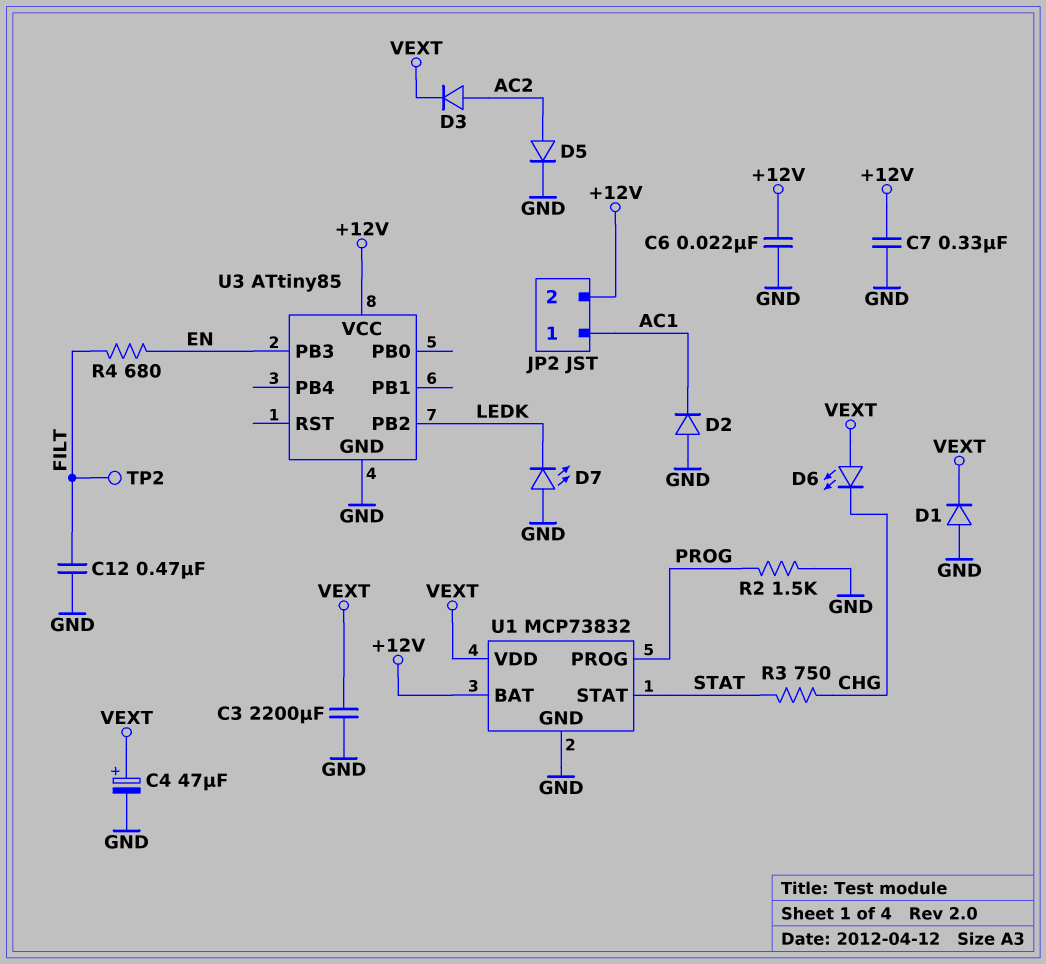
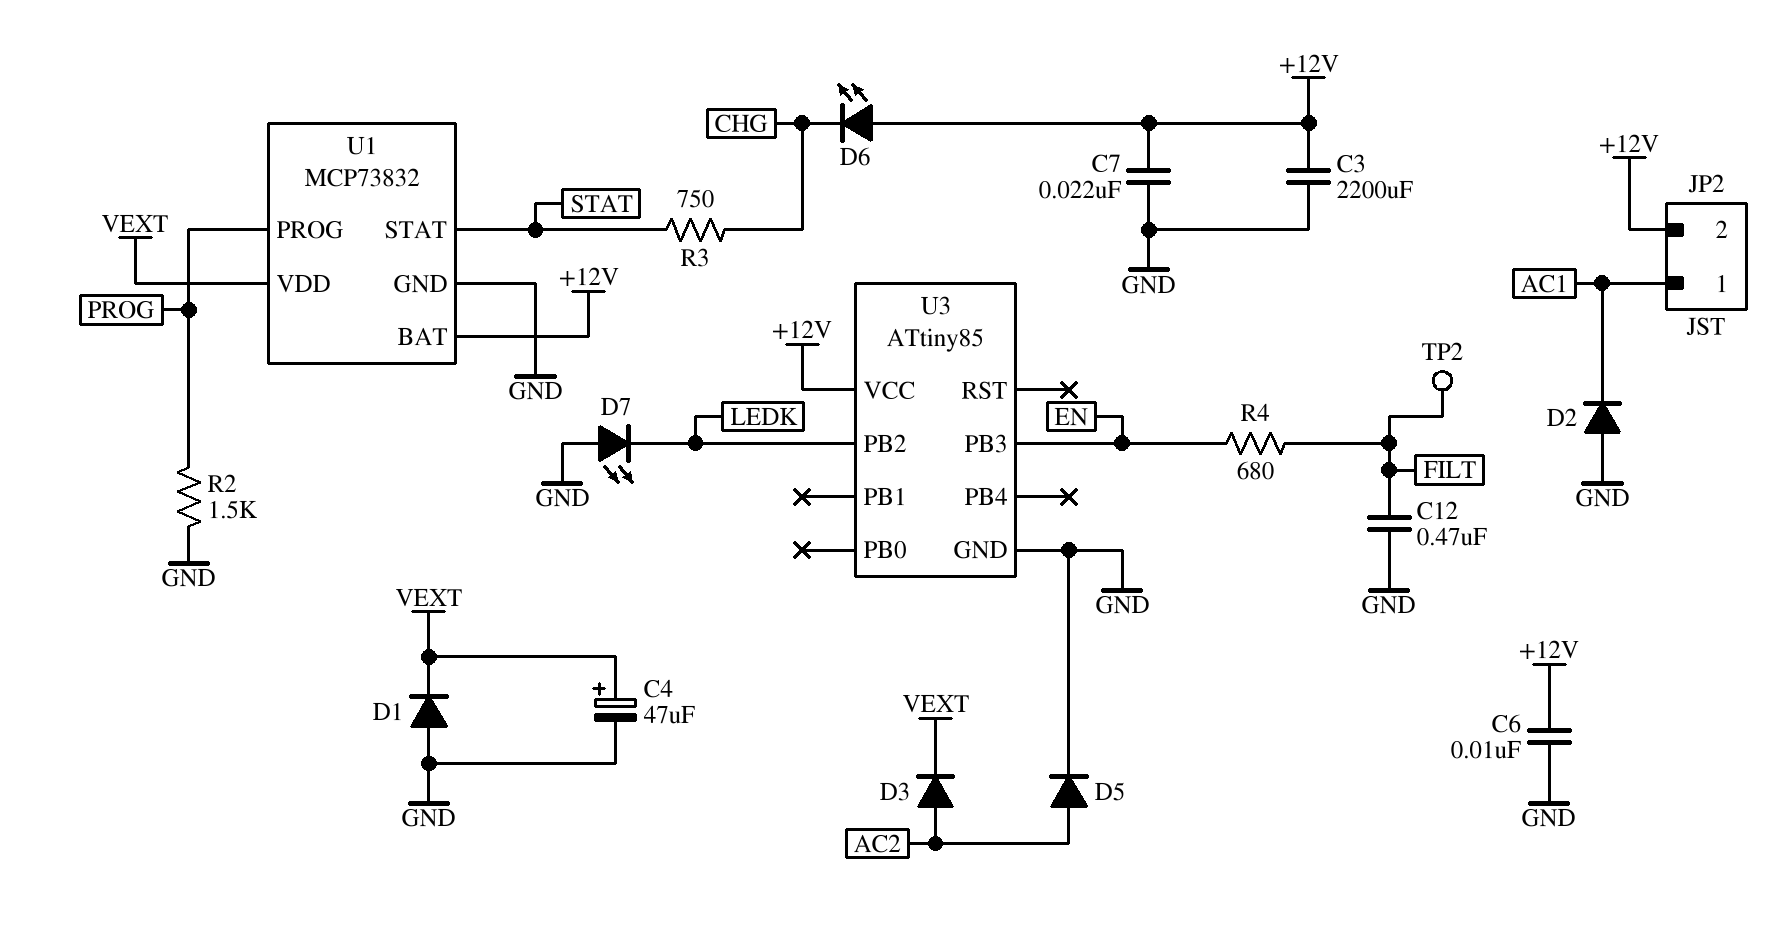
C3: 2200uF (GND, VEXT) -> 2200uF (+12V, GND)
C6: 22nF (+12V, GND) -> 10nF (+12V, GND)
C7: 330nF (+12V, GND) -> 22nF (+12V, GND)
D6: LED (A VEXT, K CHG) -> LED (A +12V, K CHG)

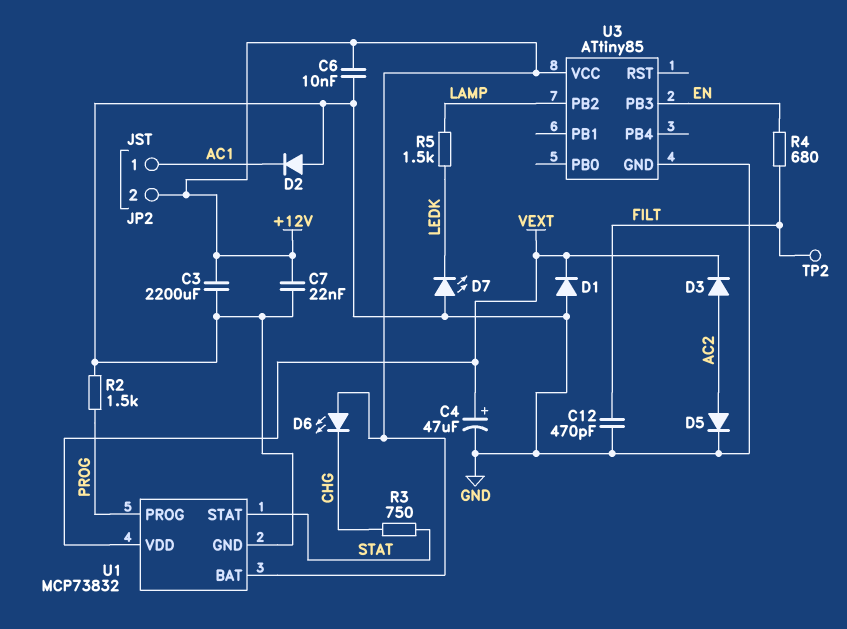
C12: 470nF (FILT, GND) -> 470pF (FILT, GND)
R5: none -> 1.5k (LAMP, LEDK)
U3 pin PB2: LEDK -> LAMP

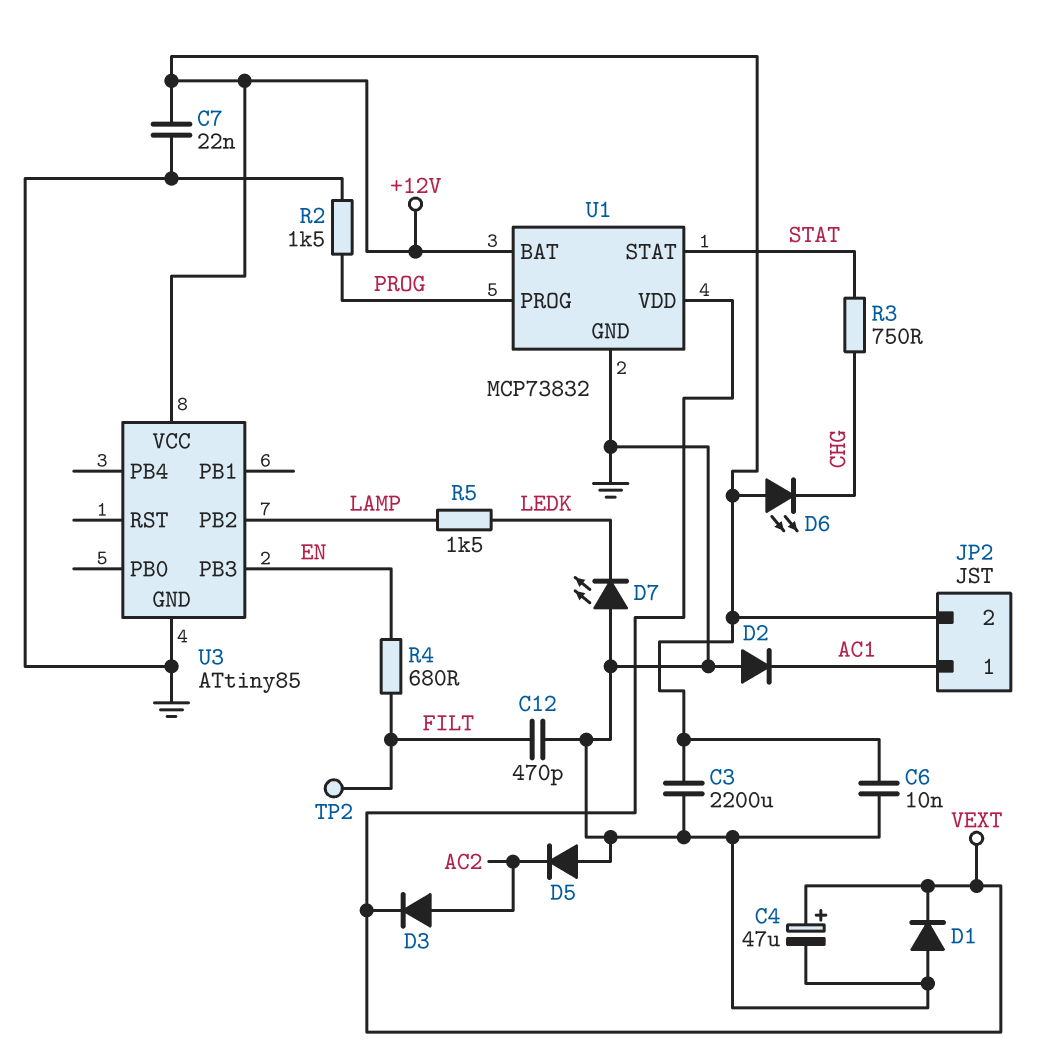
D5: diode (A AC2, K GND) -> diode (A GND, K AC2)

